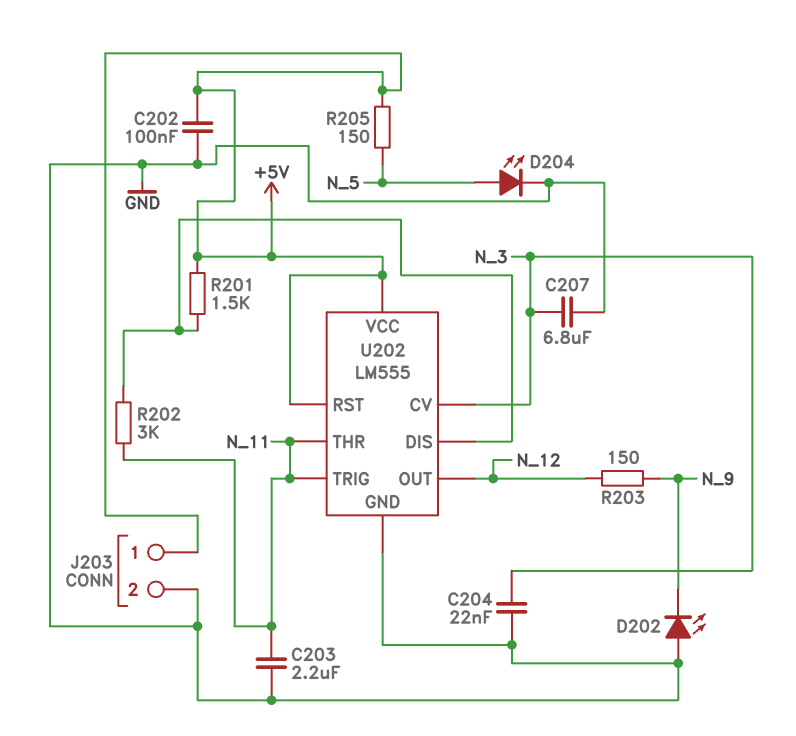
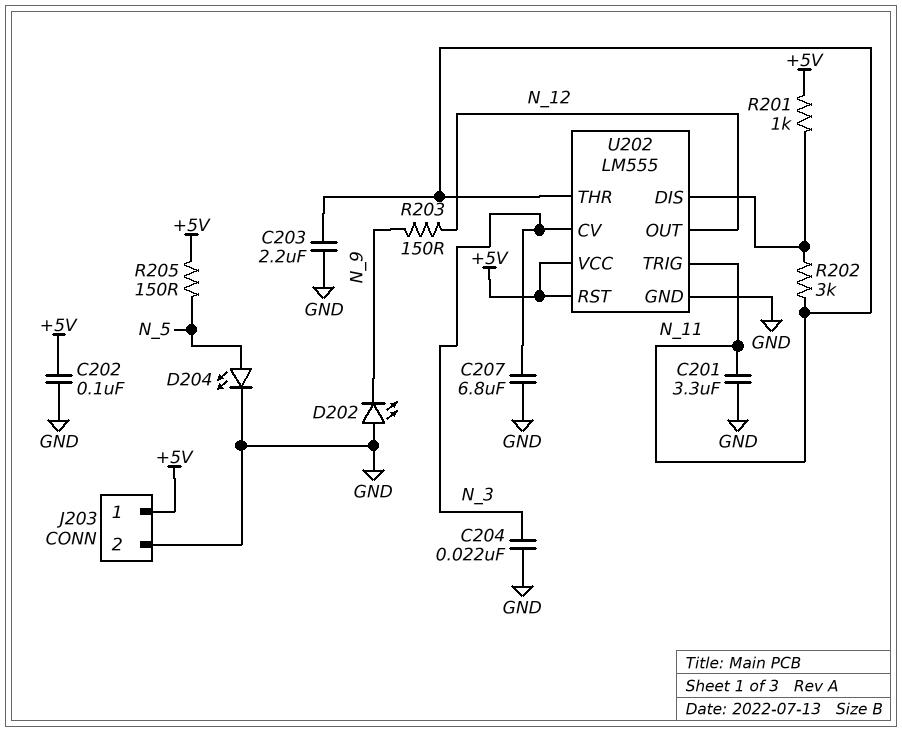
C201: none -> 3.3uF (GND, N_11)
R201: 1.5k (+5V, U202/DIS) -> 1k (+5V, U202/DIS)

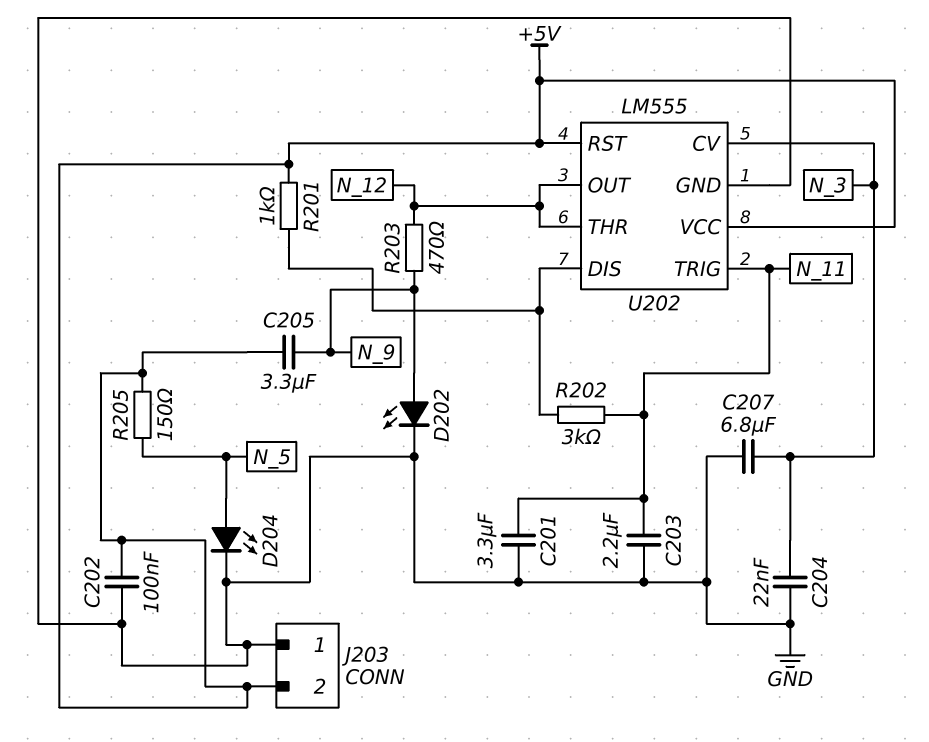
C205: none -> 3.3uF (+5V, N_9)
D202: LED (A GND, K N_9) -> LED (A N_9, K GND)
J203 pin 1: +5V -> GND
J203 pin 2: GND -> +5V
R203: 150 (N_9, N_12) -> 470 (N_9, N_12)
U202 pin THR: N_11 -> N_12

